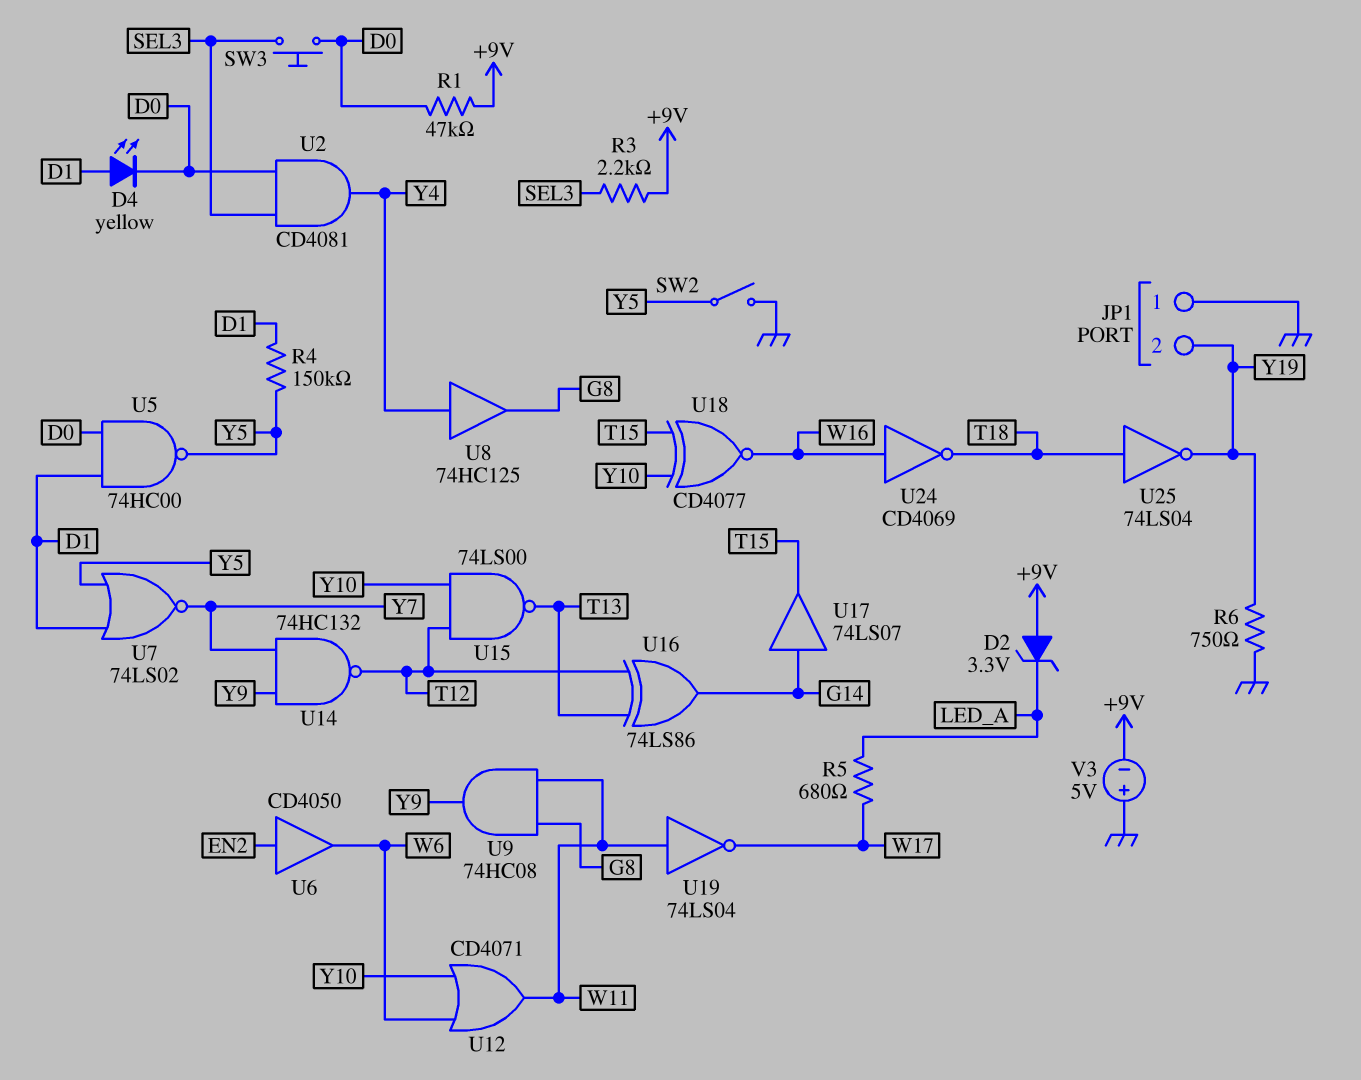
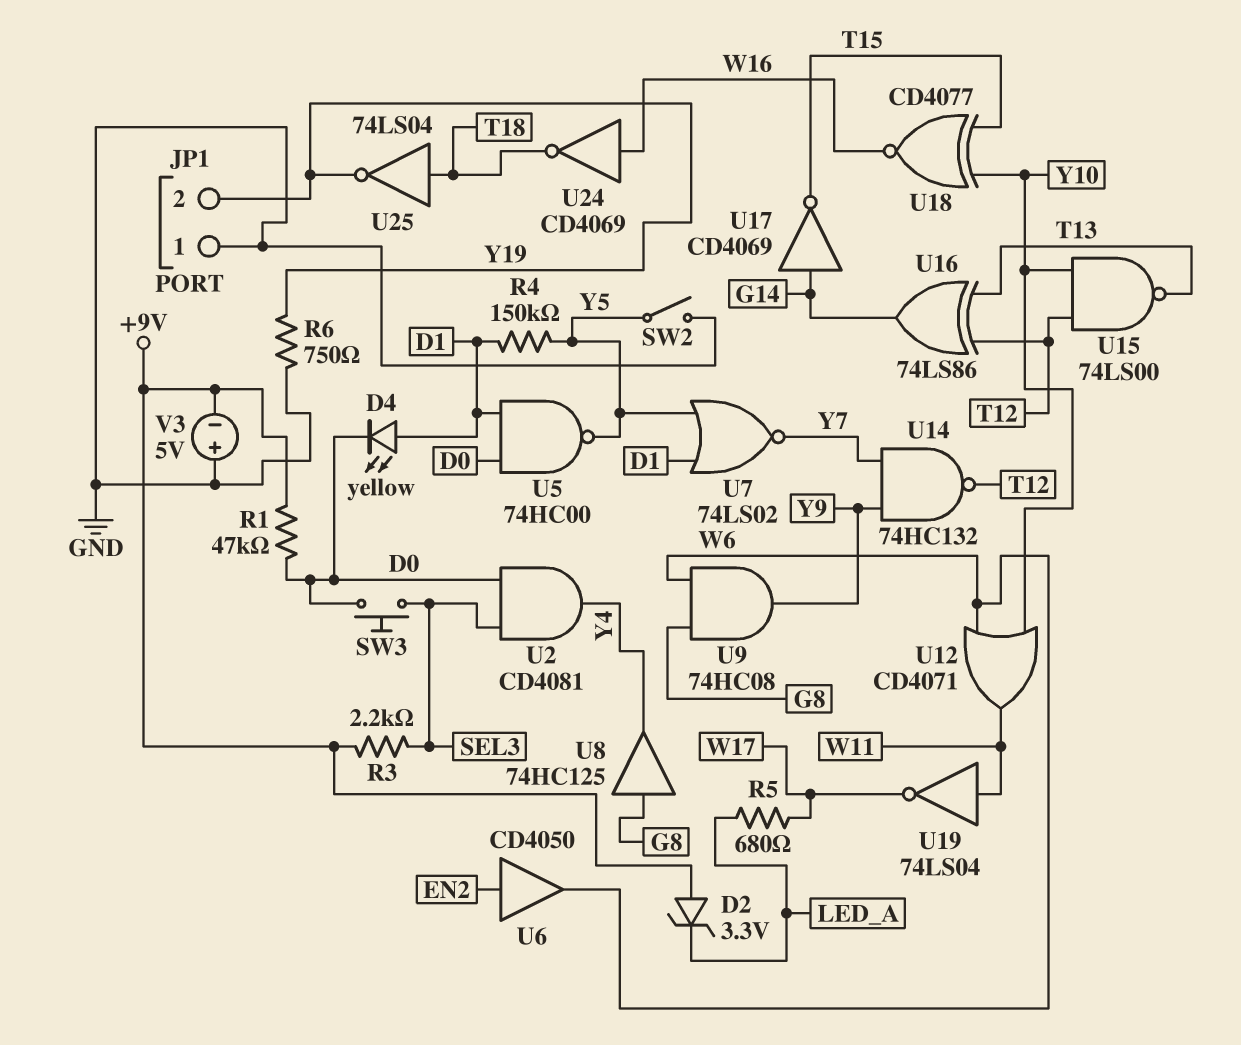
U8: buffer 74HC125 (in Y4, out G8) -> buffer 74HC125 (in G8, out Y4)
U9: AND 74HC08 (in G8, in W11, out Y9) -> AND 74HC08 (in G8, in W6, out Y9)
U17: buffer 74LS07 (in G14, out T15) -> NOT CD4069 (in G14, out T15)

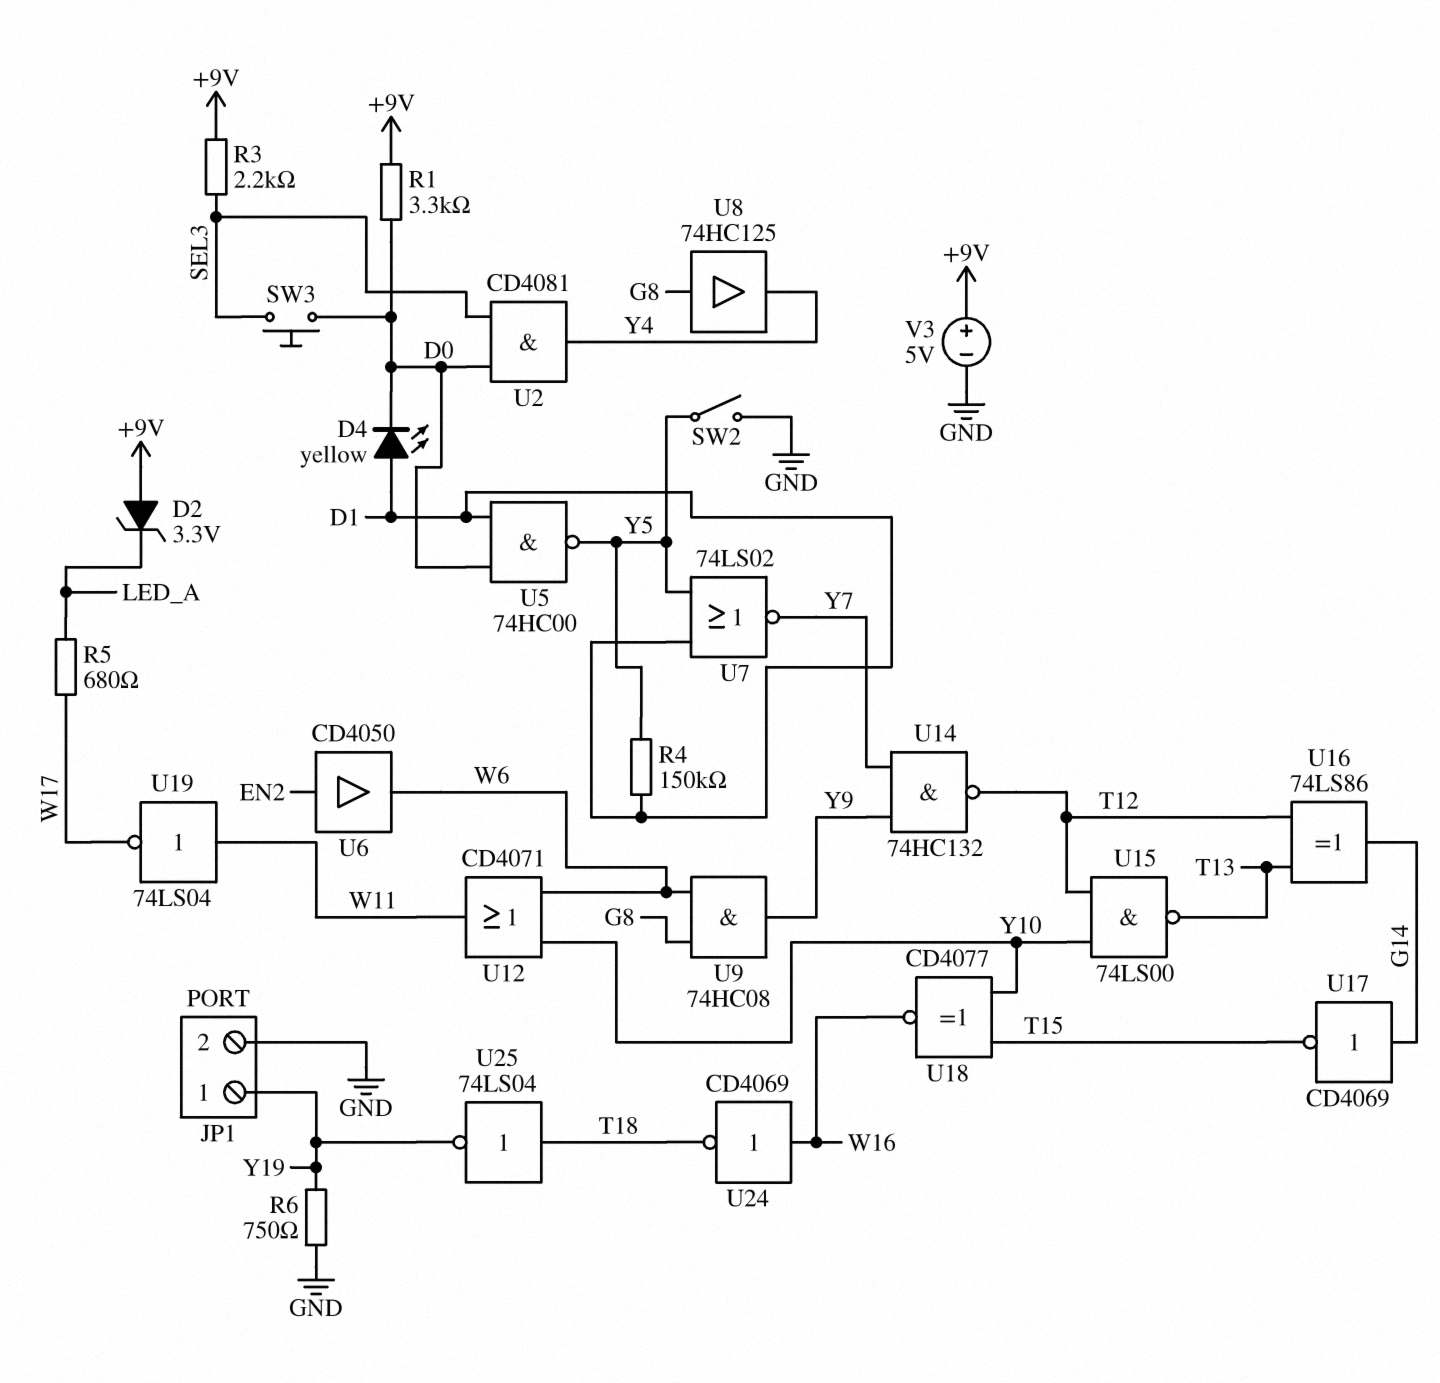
JP1 pin 1: GND -> Y19
JP1 pin 2: Y19 -> GND
R1: 47k (+9V, D0) -> 3.3k (+9V, D0)
V3: 5V (plus GND, minus +9V) -> 5V (plus +9V, minus GND)

